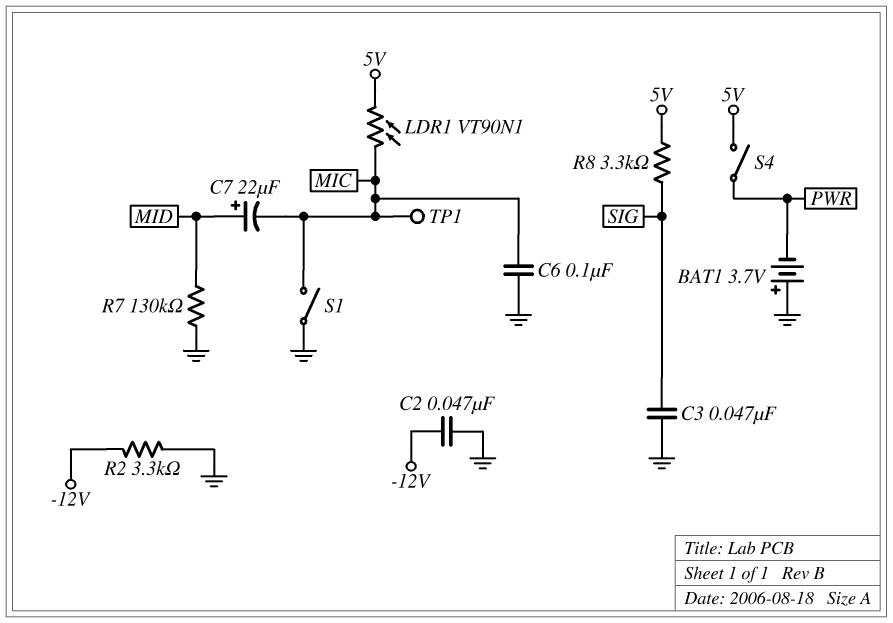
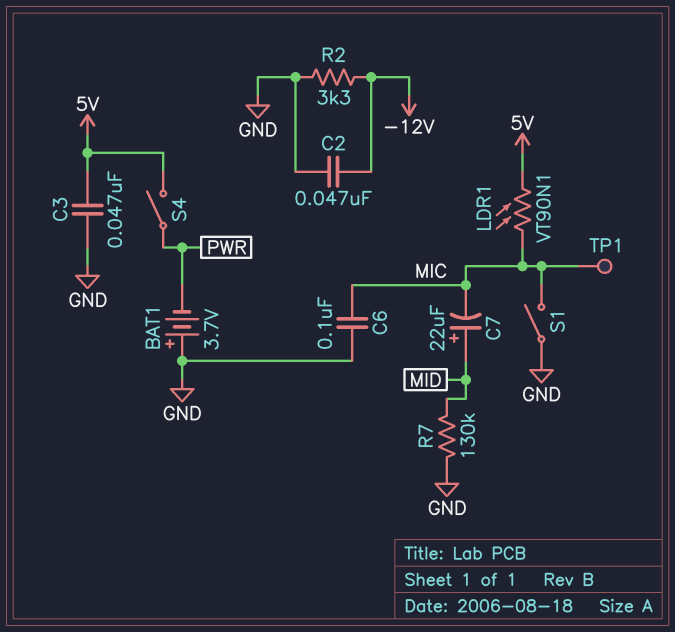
C3: 47nF (GND, SIG) -> 47nF (5V, GND)
R8: 3.3k (5V, SIG) -> none

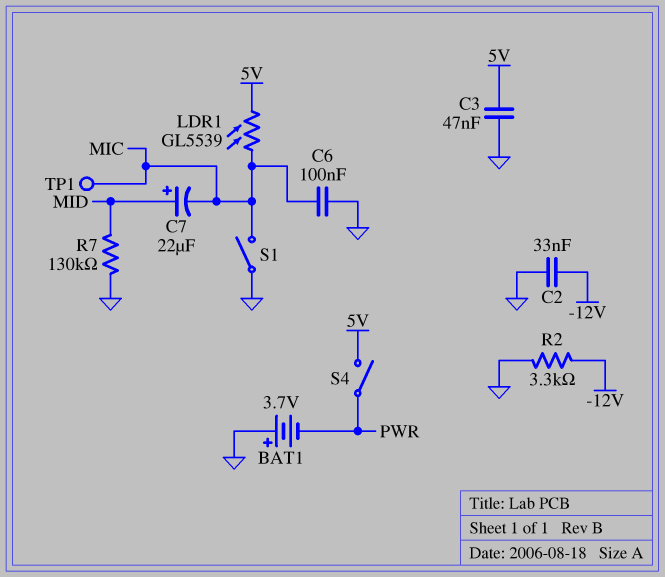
C2: 47nF (-12V, GND) -> 33nF (-12V, GND)
LDR1: VT90N1 (5V, MIC) -> GL5539 (5V, MIC)

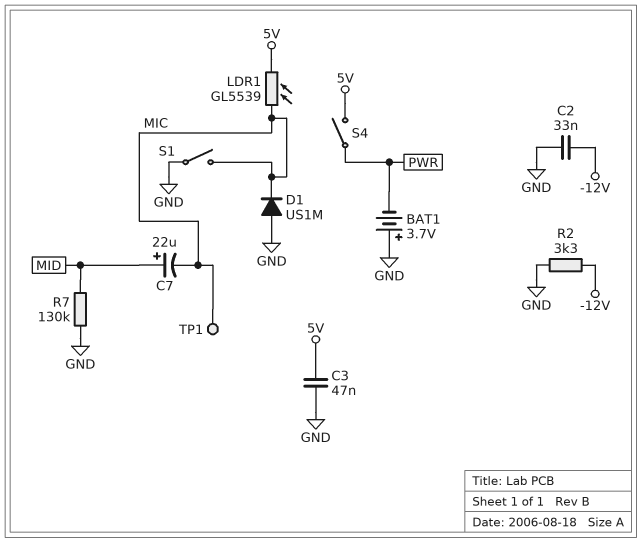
C6: 100nF (GND, MIC) -> none
D1: none -> diode US1M (A GND, K MIC)

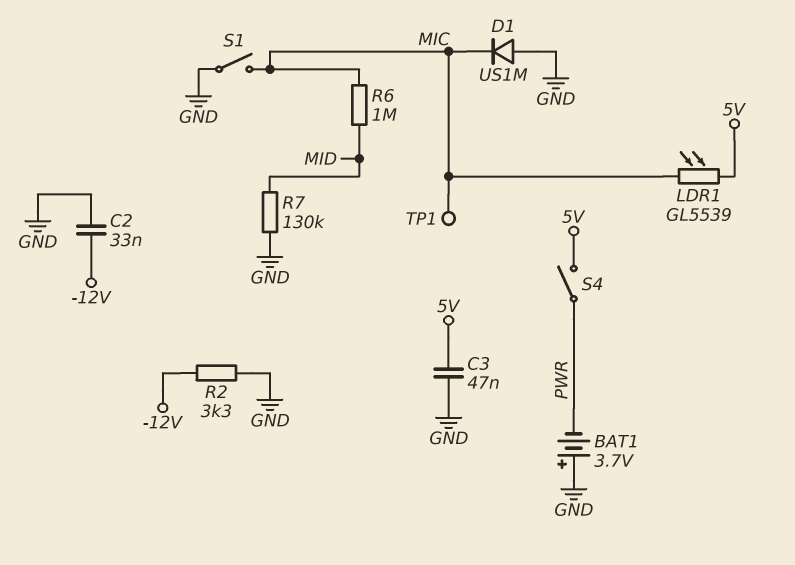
C7: 22uF (plus MID, minus MIC) -> none
R6: none -> 1M (MIC, MID)

